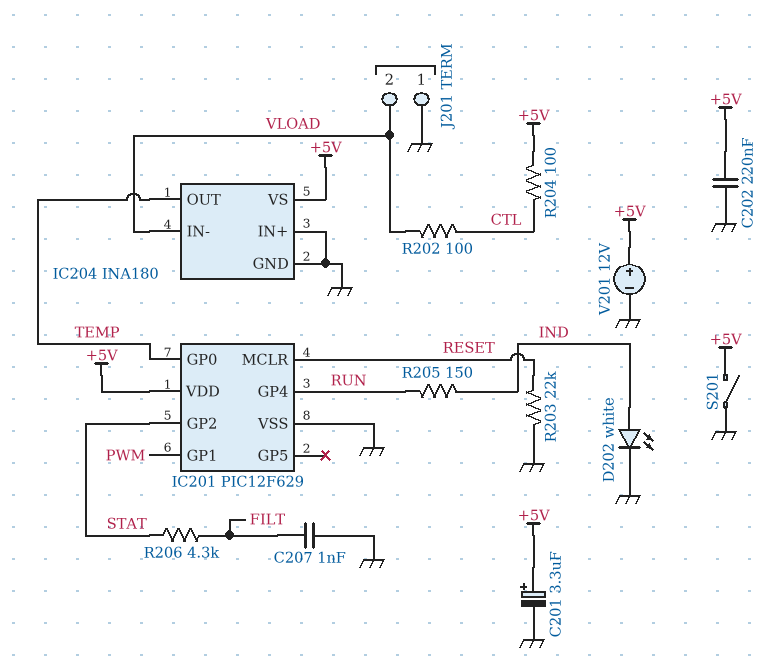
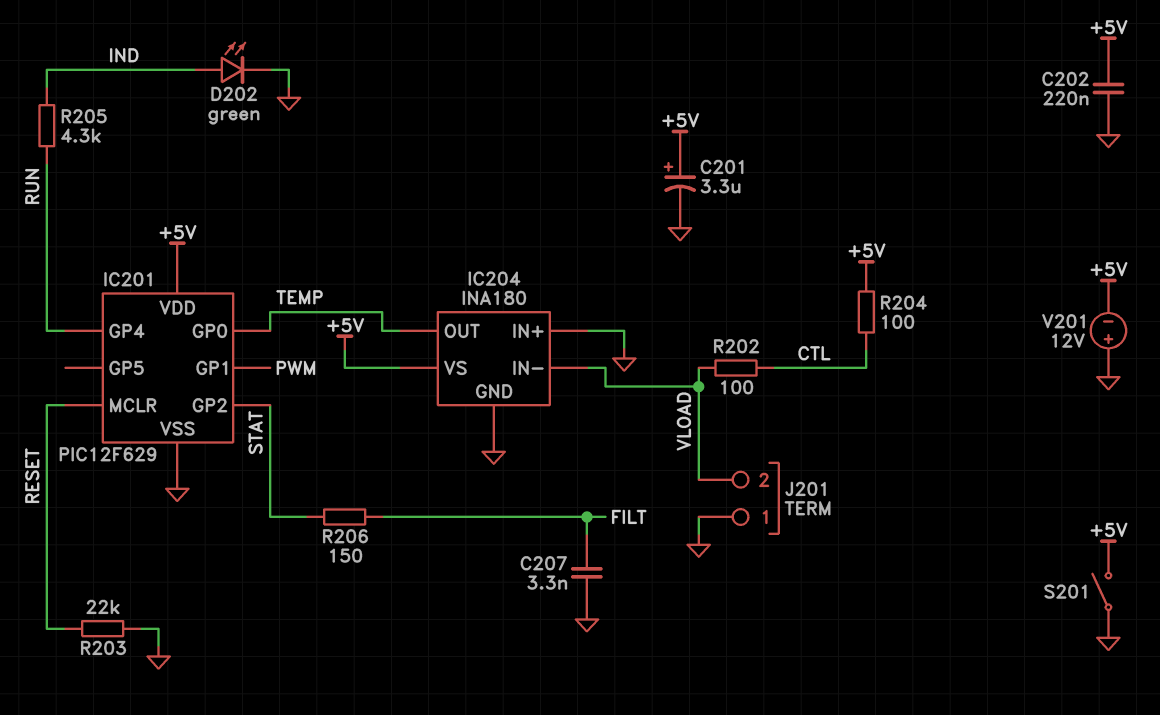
C207: 1nF (FILT, GND) -> 3.3nF (FILT, GND)
D202: LED white (A IND, K GND) -> LED green (A IND, K GND)
R205: 150 (IND, RUN) -> 4.3k (IND, RUN)
R206: 4.3k (FILT, STAT) -> 150 (FILT, STAT)
V201: 12V (plus +5V, minus GND) -> 12V (plus GND, minus +5V)

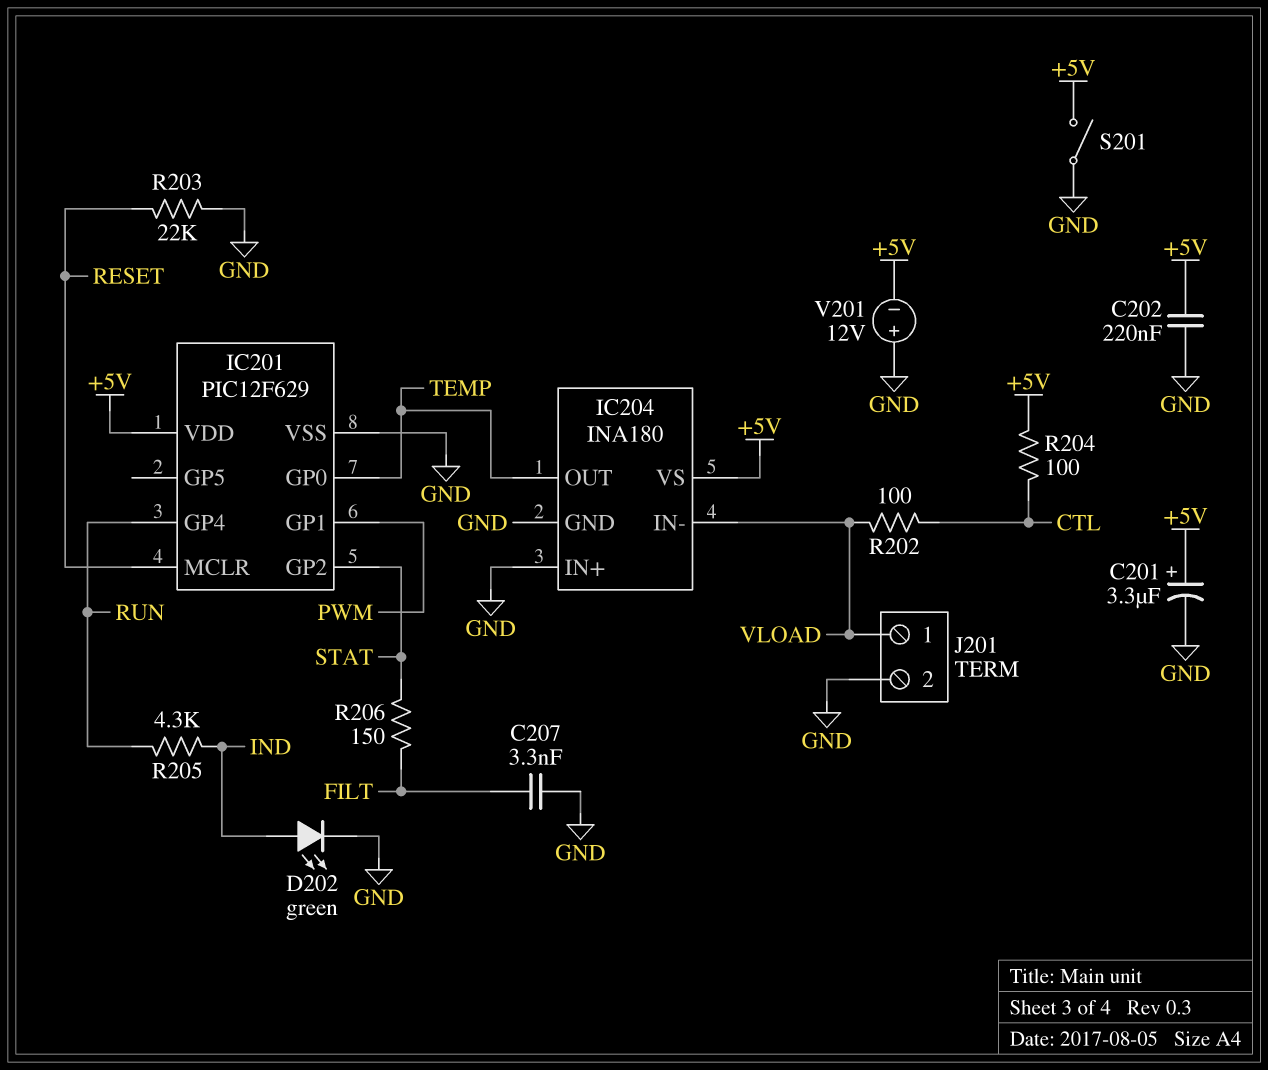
J201 pin 1: GND -> VLOAD
J201 pin 2: VLOAD -> GND

